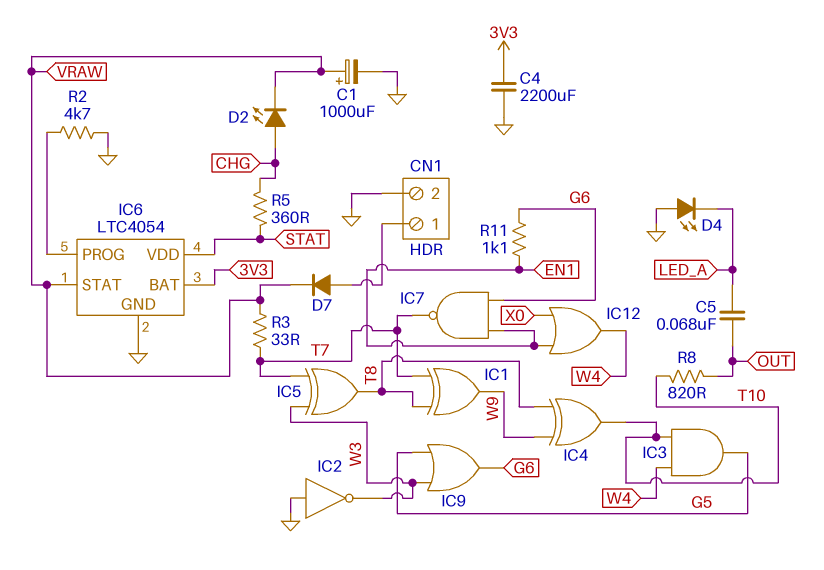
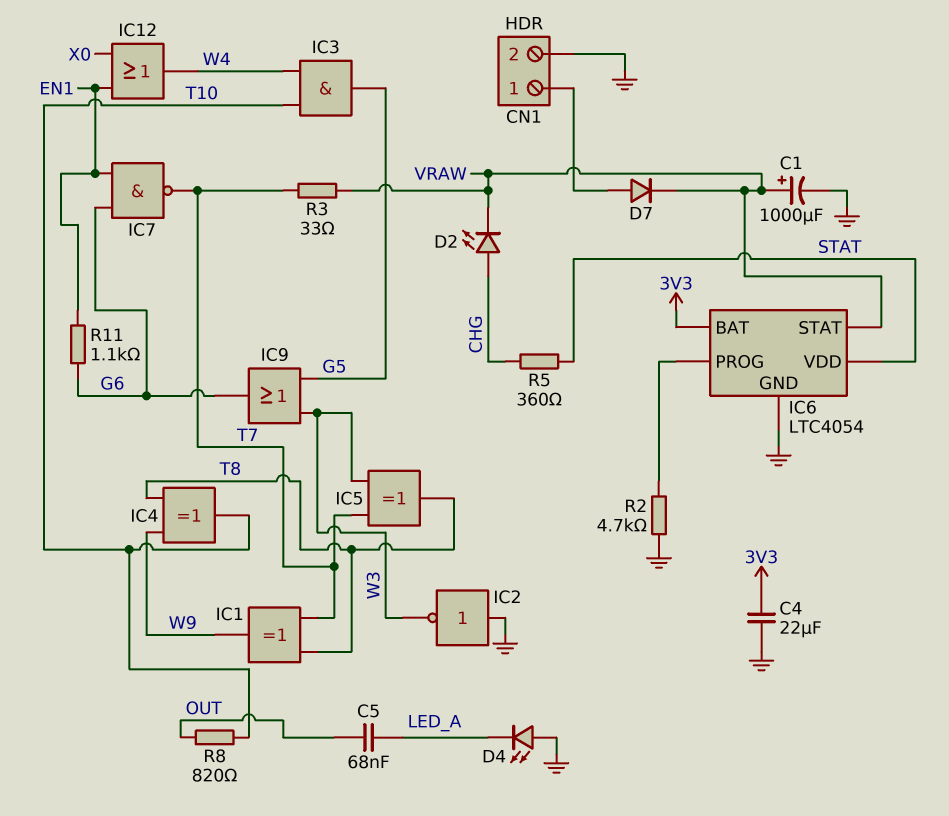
C4: 2200uF (3V3, GND) -> 22uF (3V3, GND)

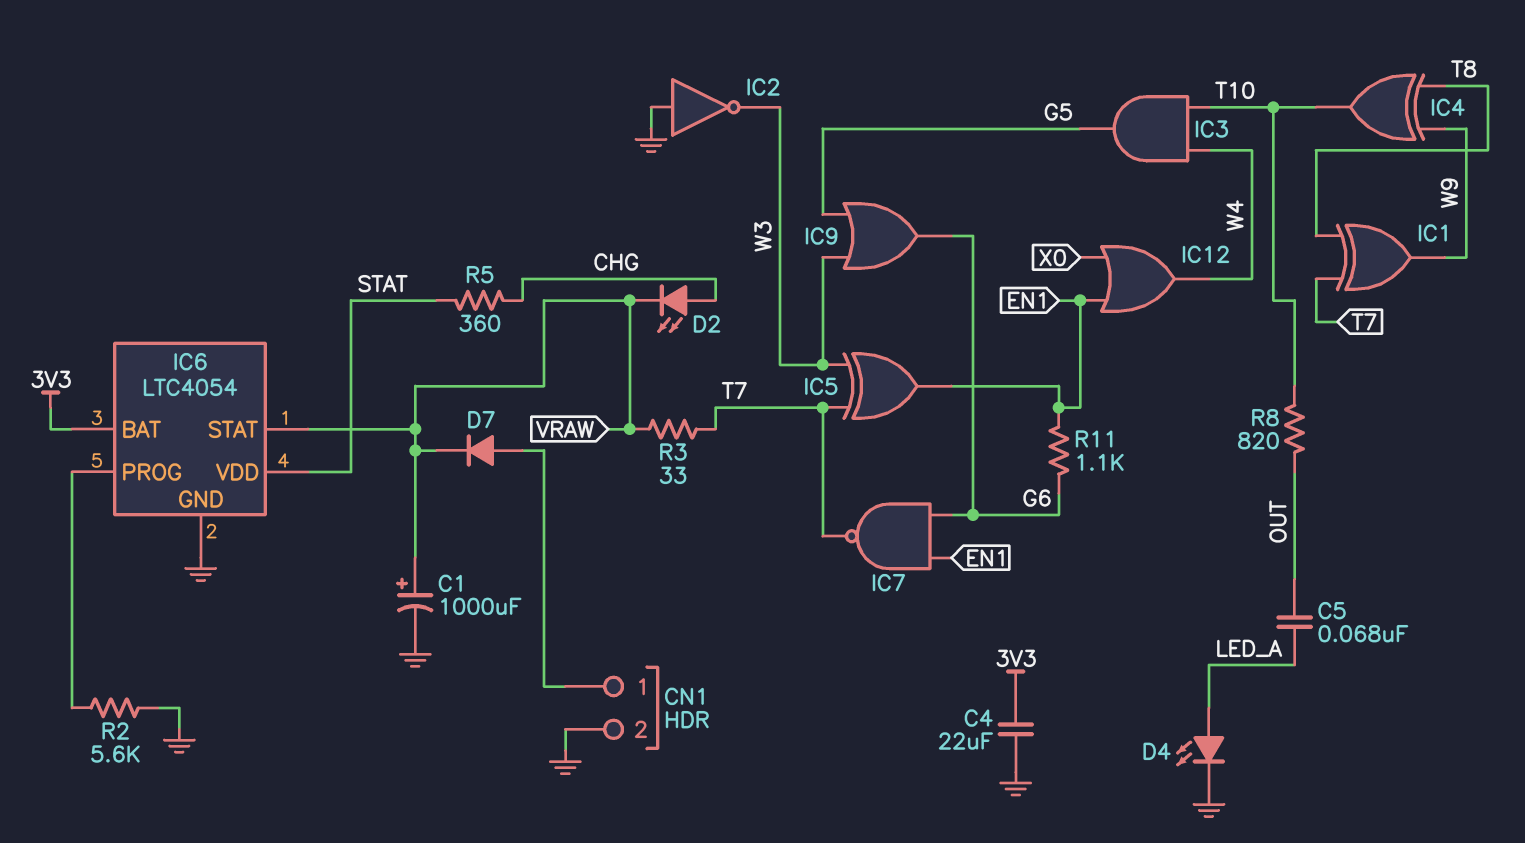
D4: LED (A GND, K LED_A) -> LED (A LED_A, K GND)
IC5: XOR (in T7, in W3, out T8) -> XOR (in T7, in W3, out EN1)
R2: 4.7k (GND, IC6/PROG) -> 5.6k (GND, IC6/PROG)

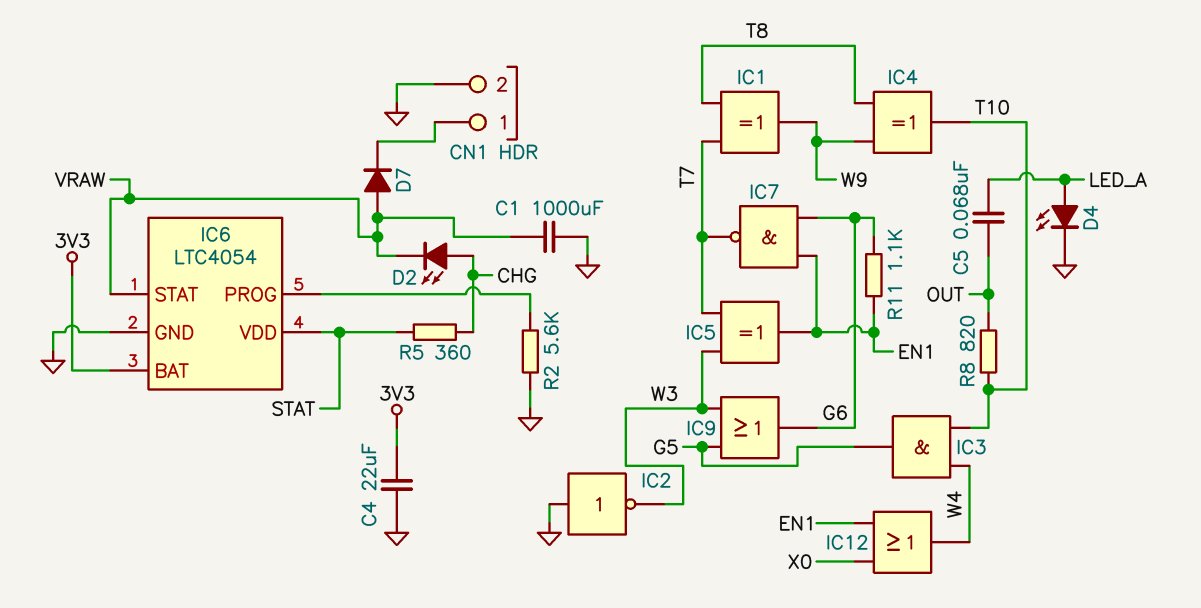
C1: 1000uF (plus VRAW, minus GND) -> 1000uF (GND, VRAW)
D7: diode (A CN1/1, K VRAW) -> diode (A VRAW, K CN1/1)
R3: 33 (T7, VRAW) -> none

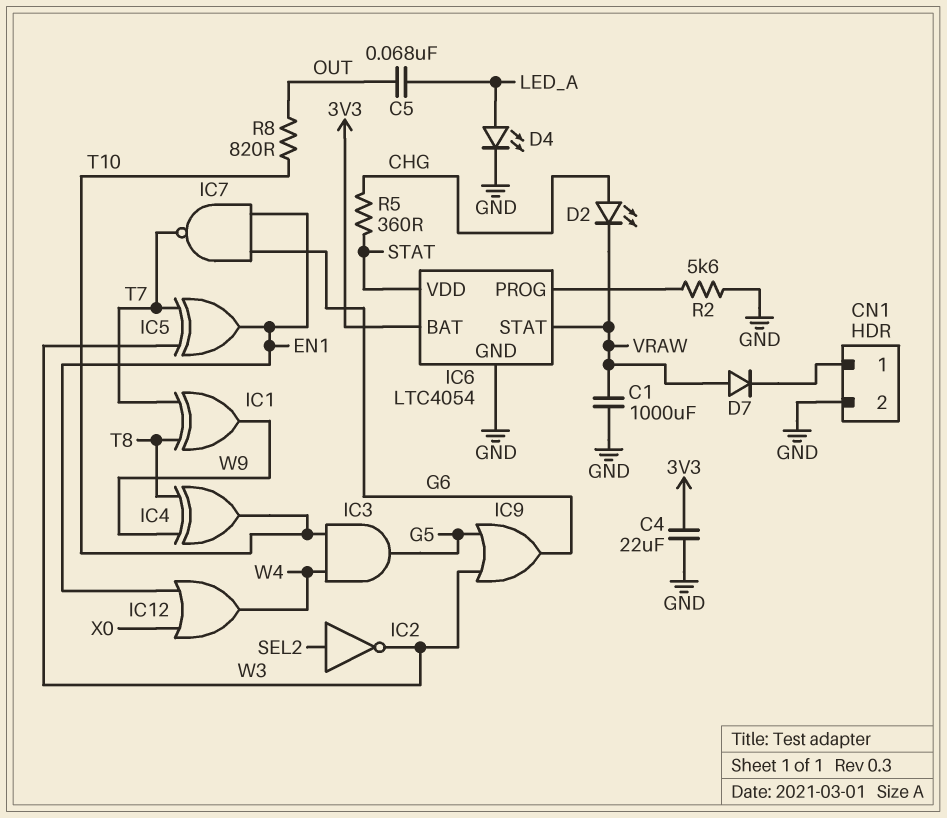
IC2: NOT (in GND, out W3) -> NOT (in SEL2, out W3)
R11: 1.1k (EN1, G6) -> none

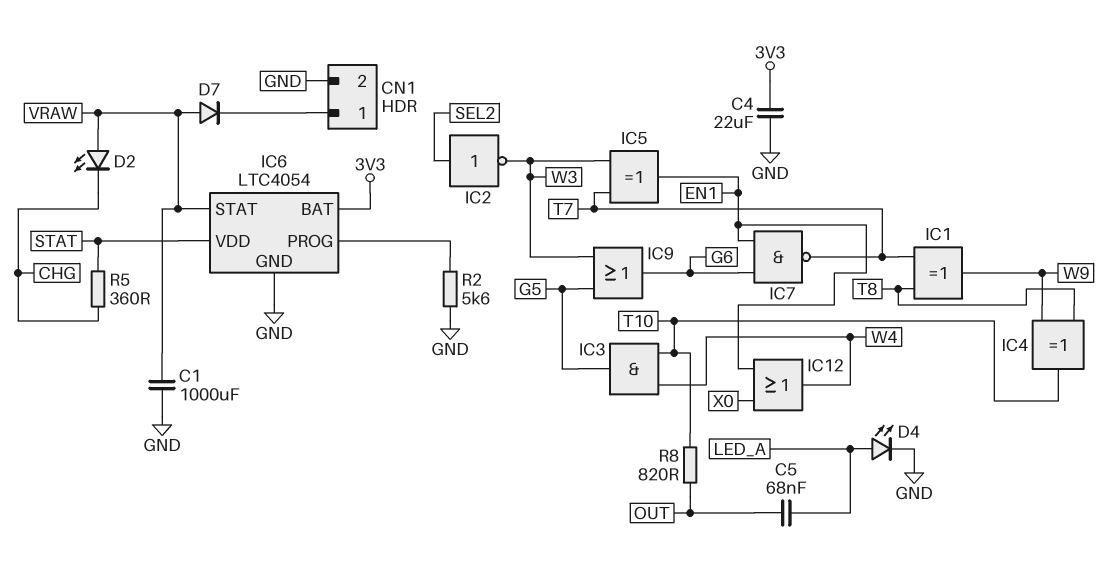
D2: LED (A CHG, K VRAW) -> LED (A VRAW, K CHG)

